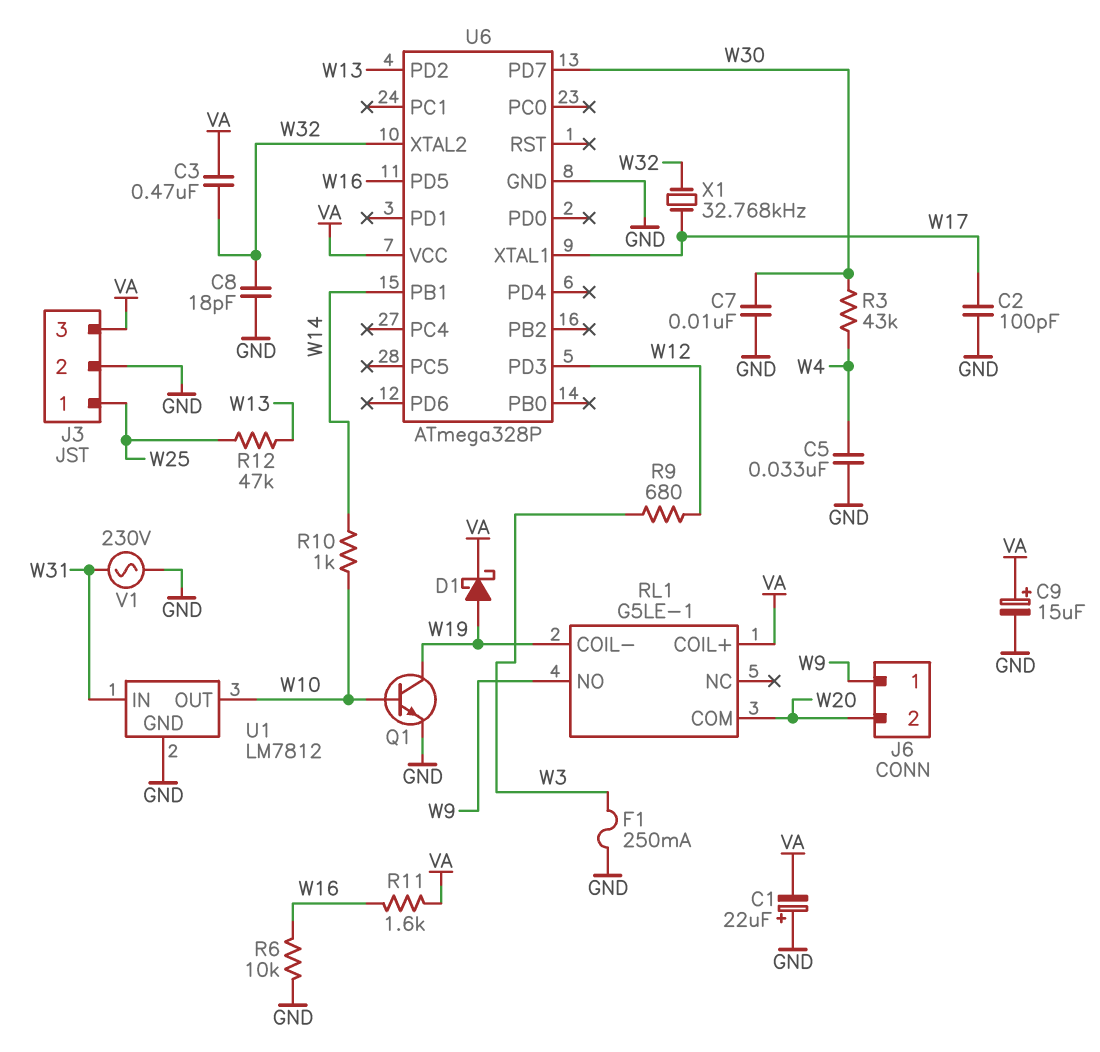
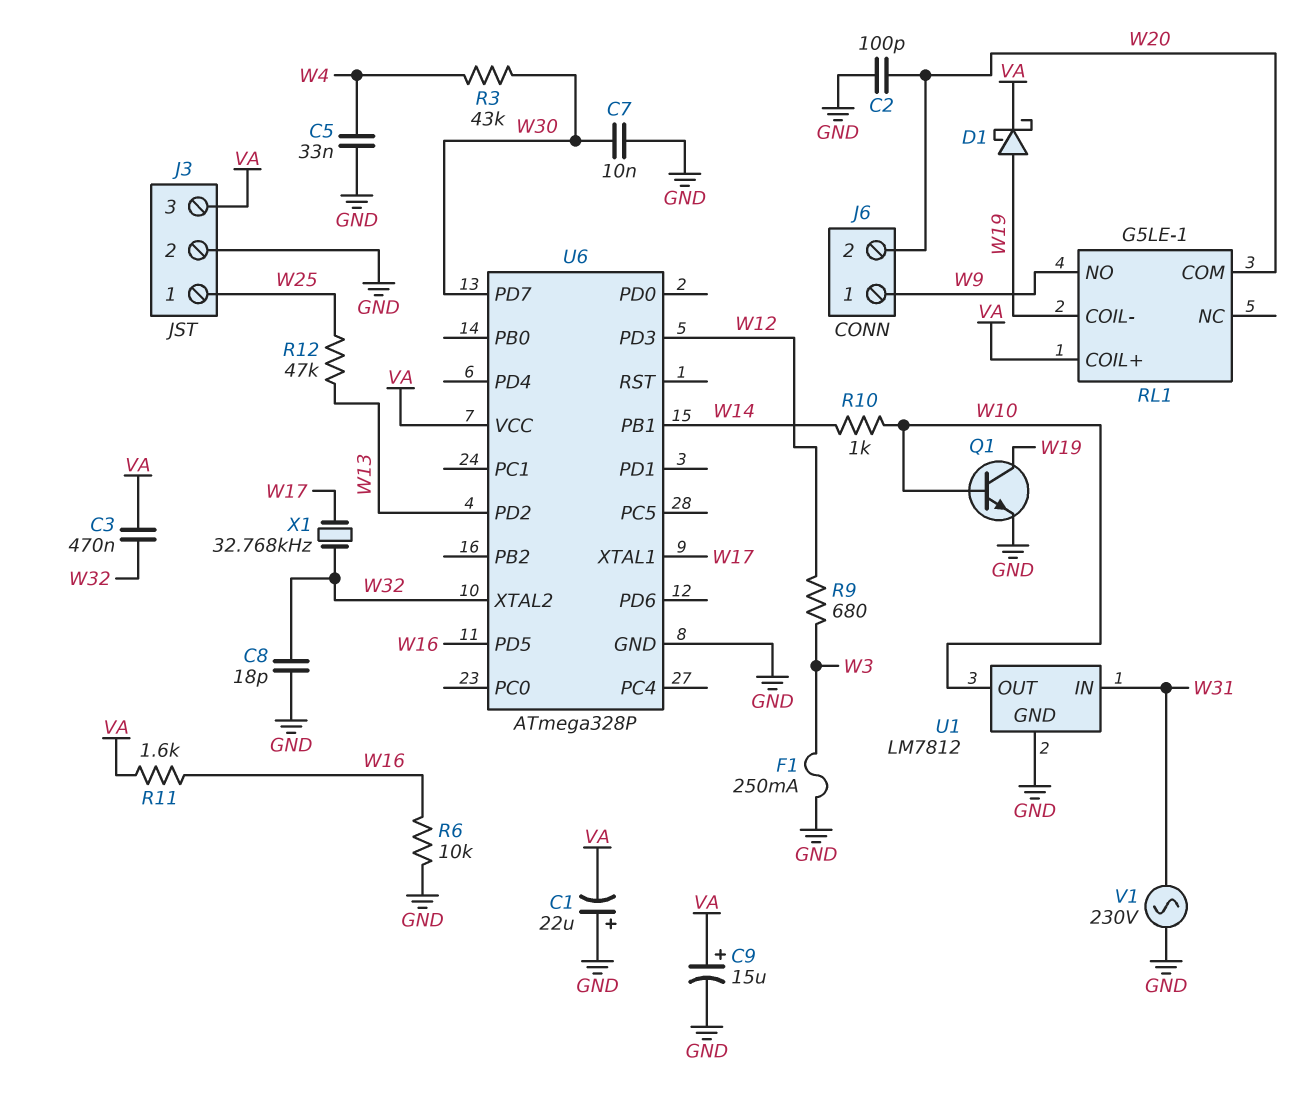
C2: 100pF (GND, W17) -> 100pF (GND, W20)

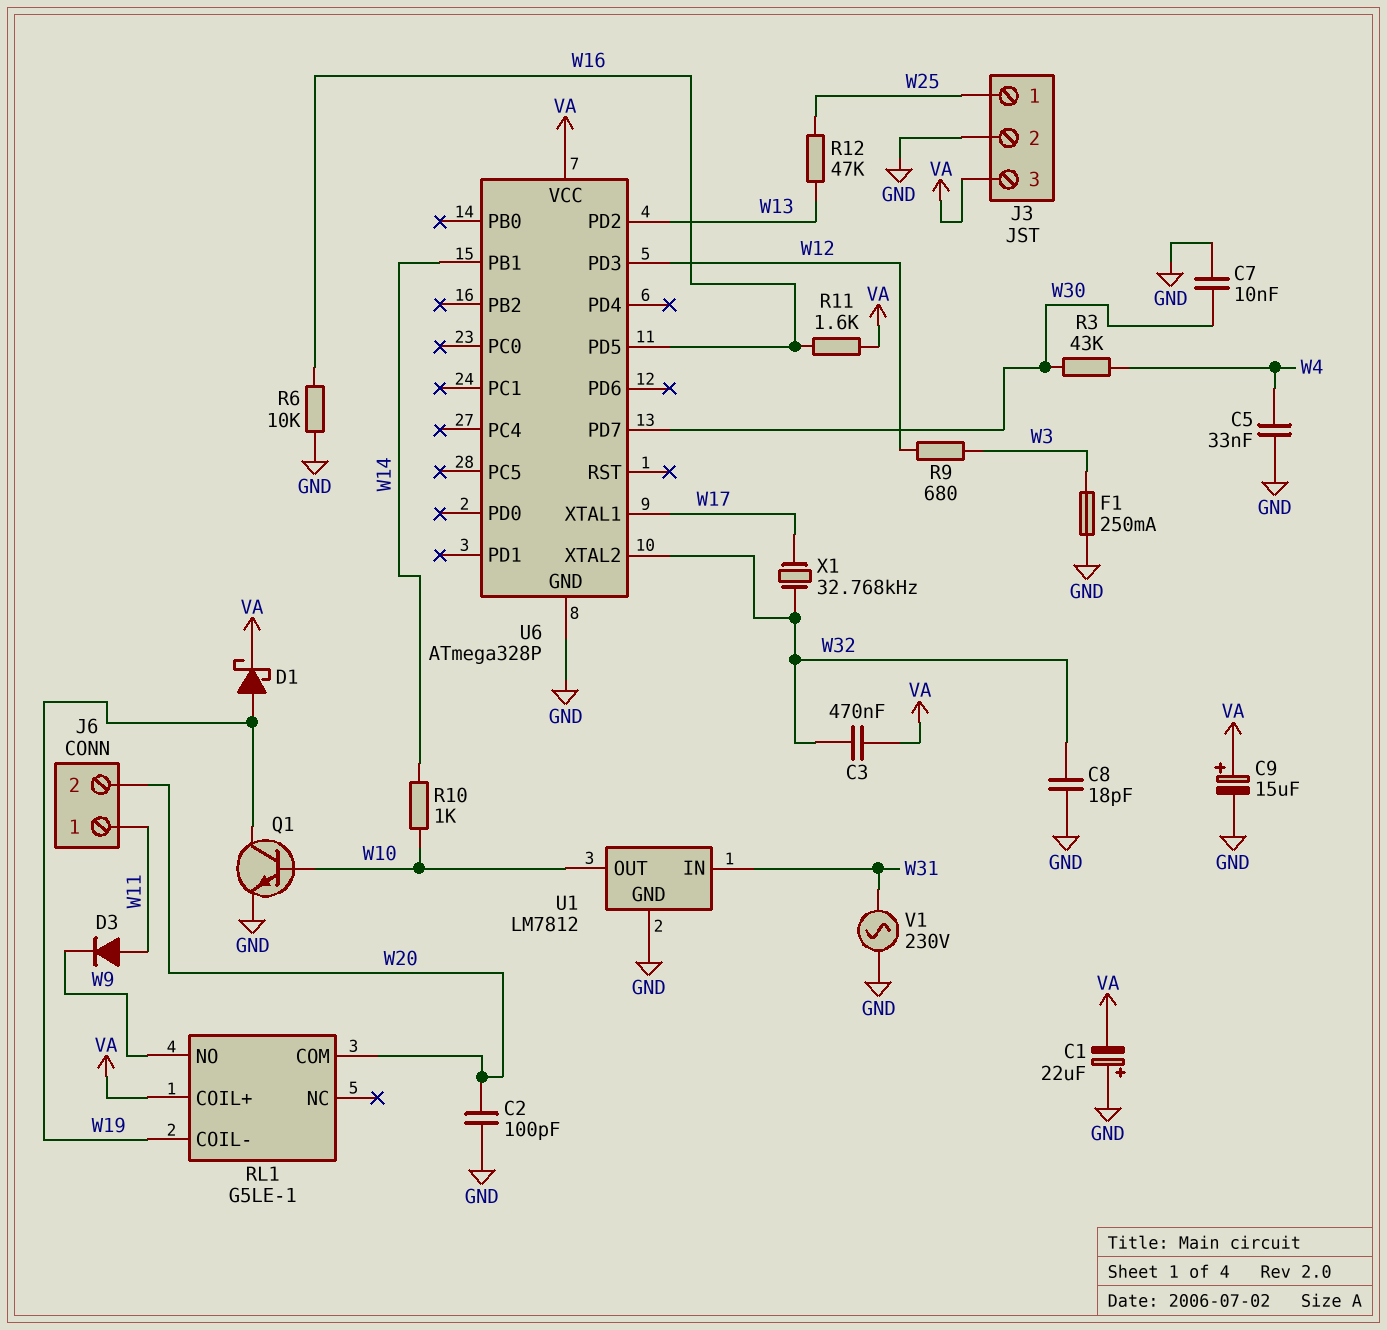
D3: none -> diode (A W11, K W9)
J6 pin 1: W9 -> W11

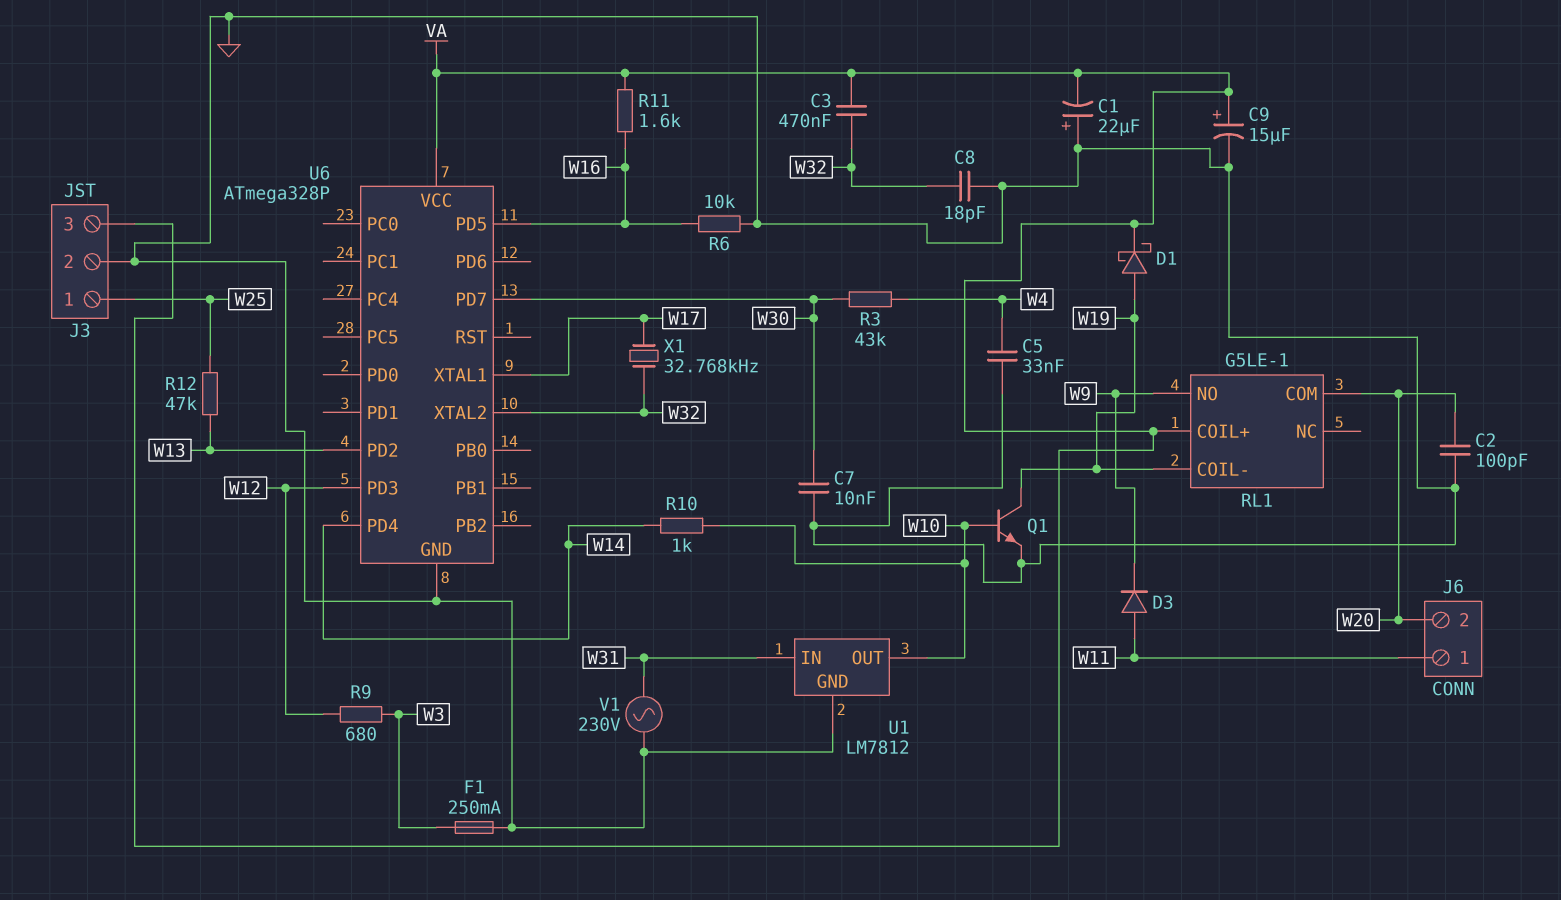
U6 pin PB1: W14 -> none
U6 pin PD4: none -> W14

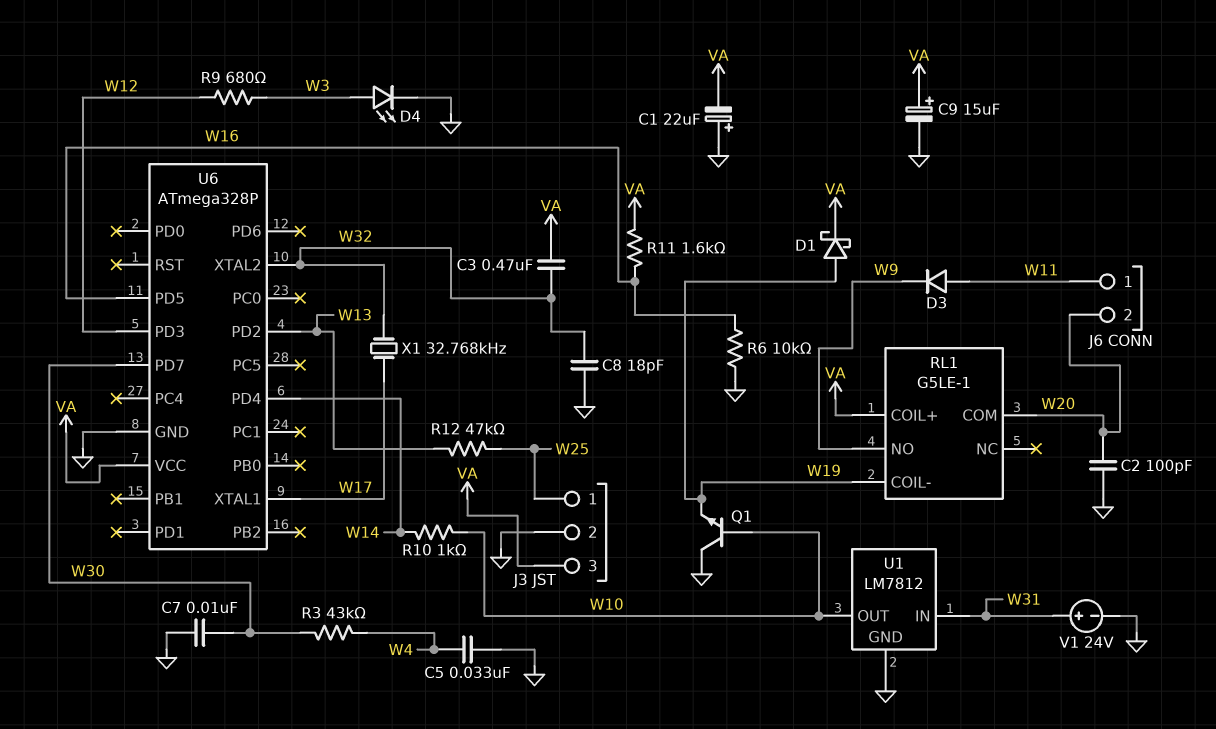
D4: none -> LED (A W3, K GND)
F1: 250mA (GND, W3) -> none
Q1: NPN (B W10, C W19, E GND) -> NPN (B W10, C GND, E W19)
V1: AC 230V (GND, W31) -> 24V (plus W31, minus GND)

